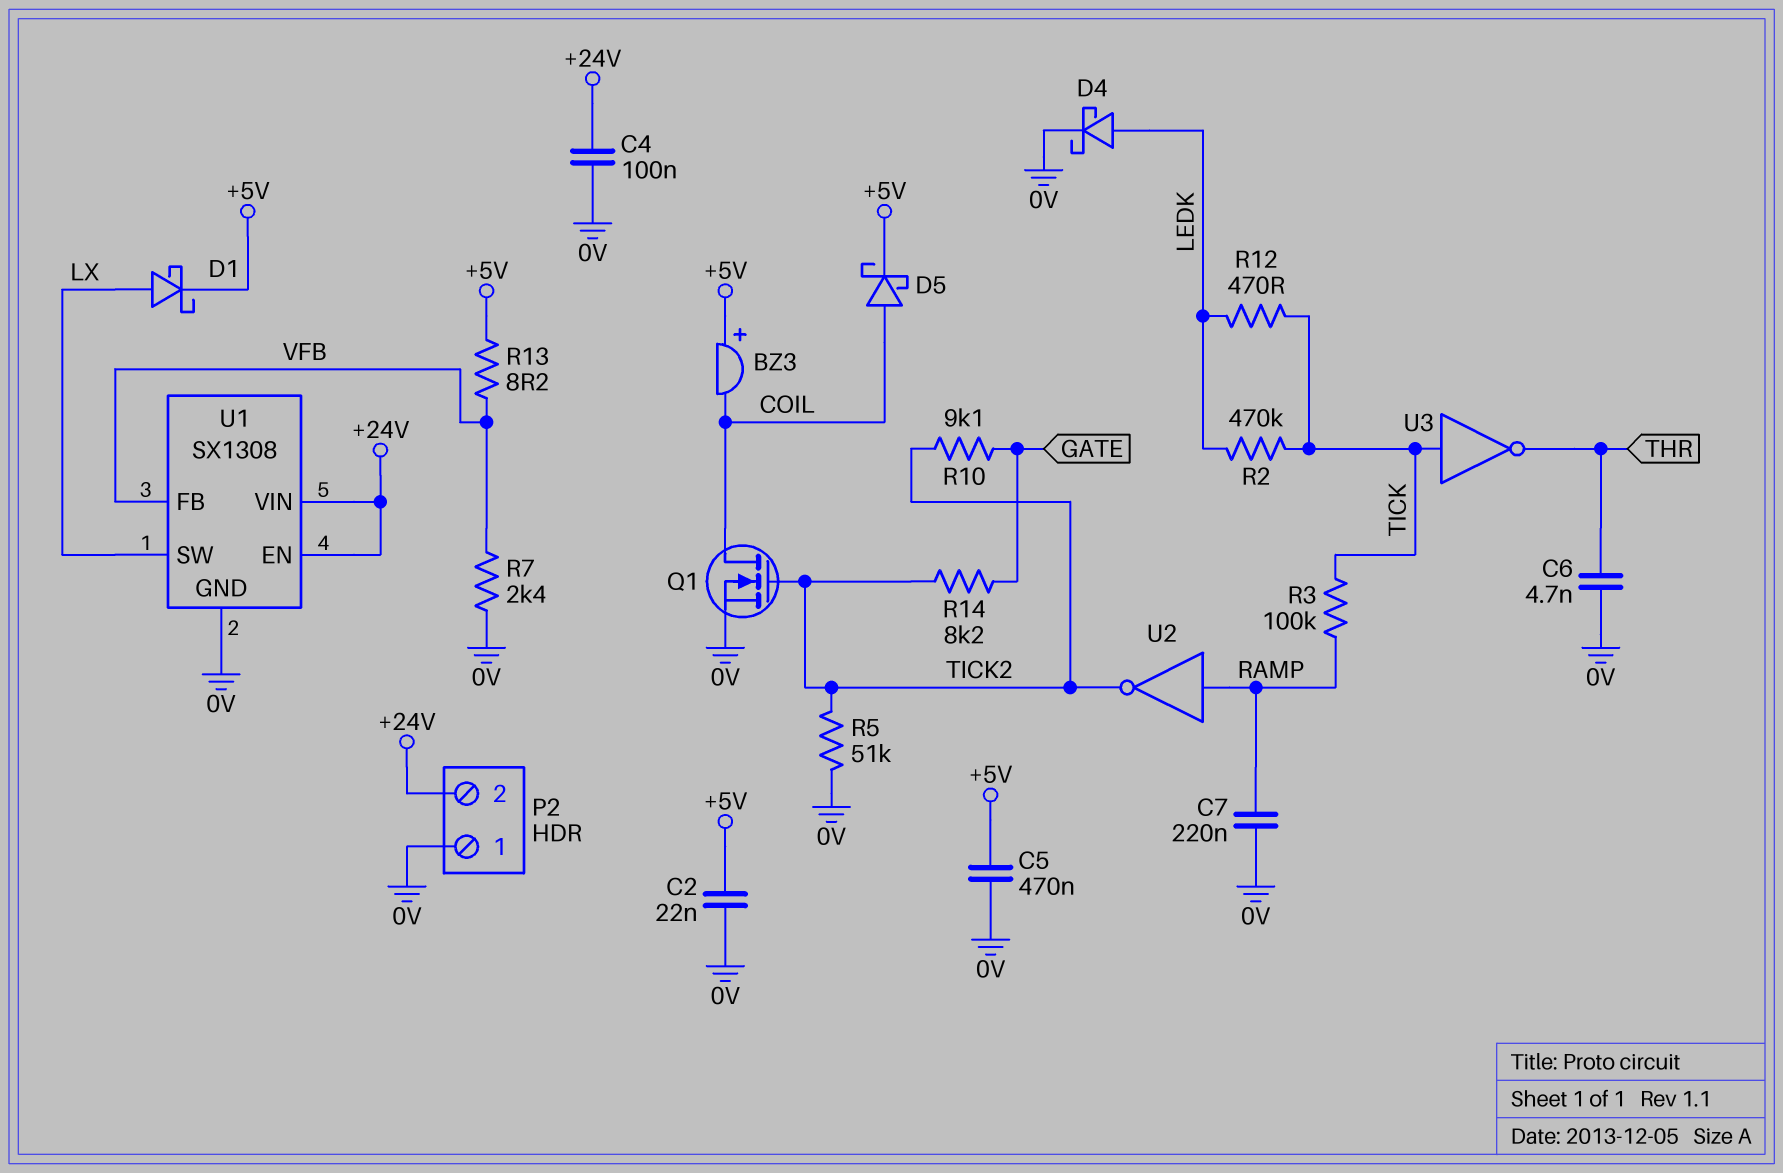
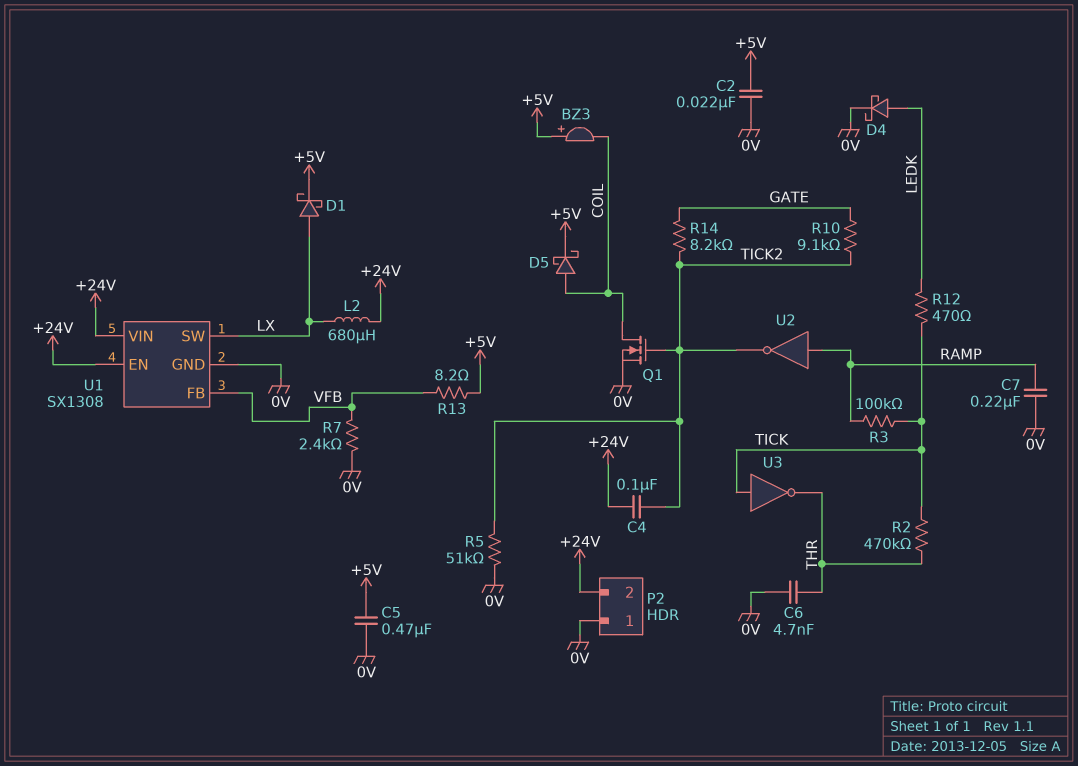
C4: 100nF (+24V, 0V) -> 100nF (+24V, TICK2)
L2: none -> 680uH (+24V, LX)
R2: 470k (LEDK, TICK) -> 470k (THR, TICK)

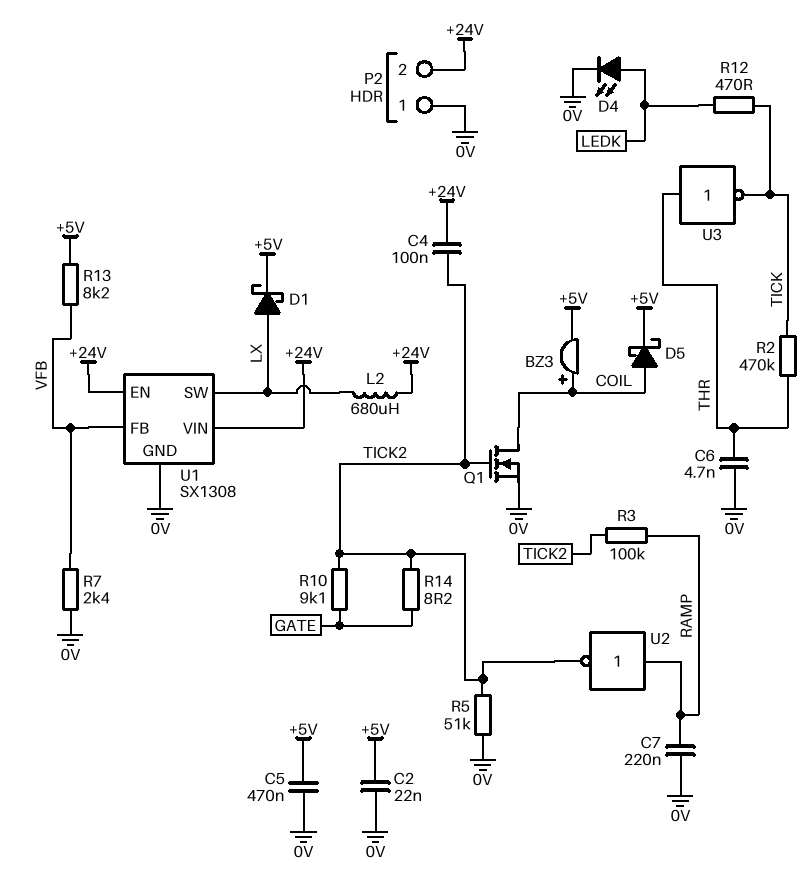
BZ3: buzzer (plus +5V, minus COIL) -> buzzer (plus COIL, minus +5V)
D4: schottky (A LEDK, K 0V) -> LED (A LEDK, K 0V)
R3: 100k (RAMP, TICK) -> 100k (RAMP, TICK2)
R13: 8.2 (+5V, VFB) -> 8.2k (+5V, VFB)
R14: 8.2k (GATE, TICK2) -> 8.2 (GATE, TICK2)
U3: NOT (in TICK, out THR) -> NOT (in THR, out TICK)

